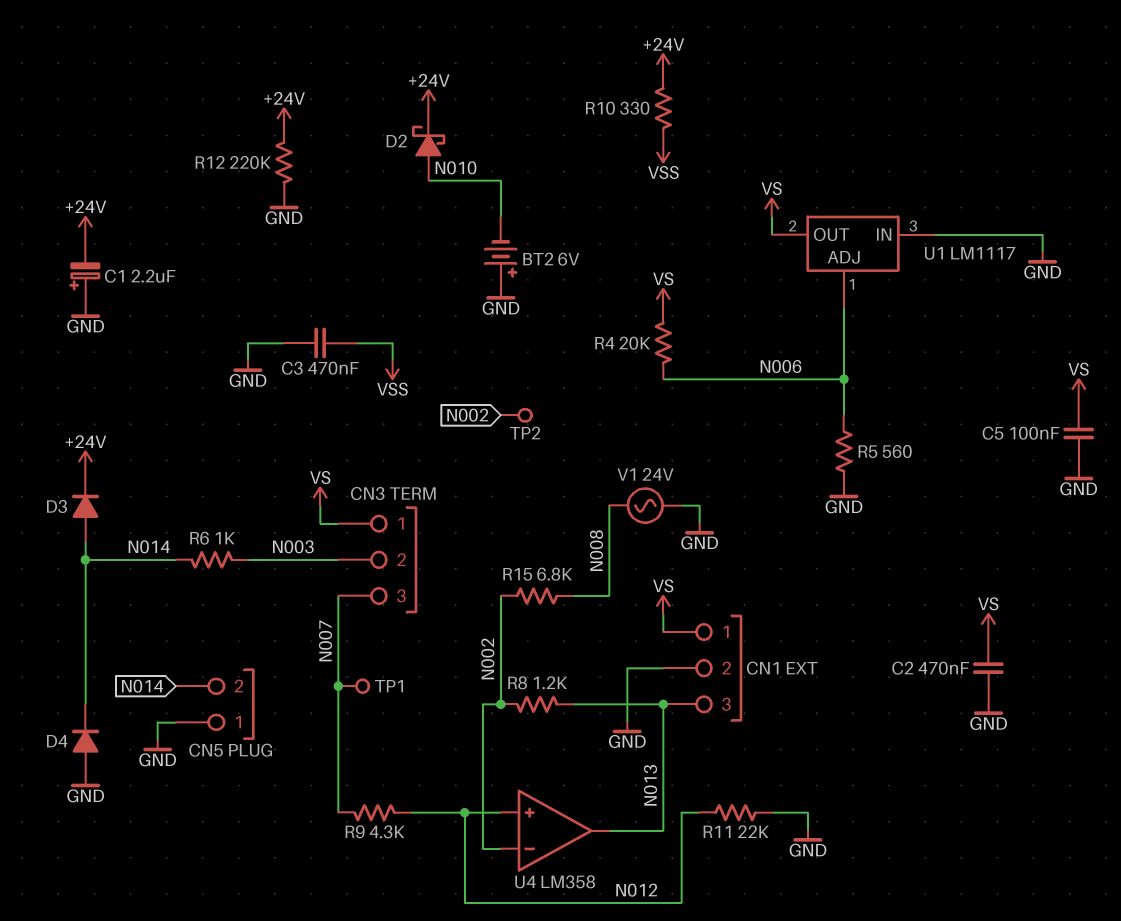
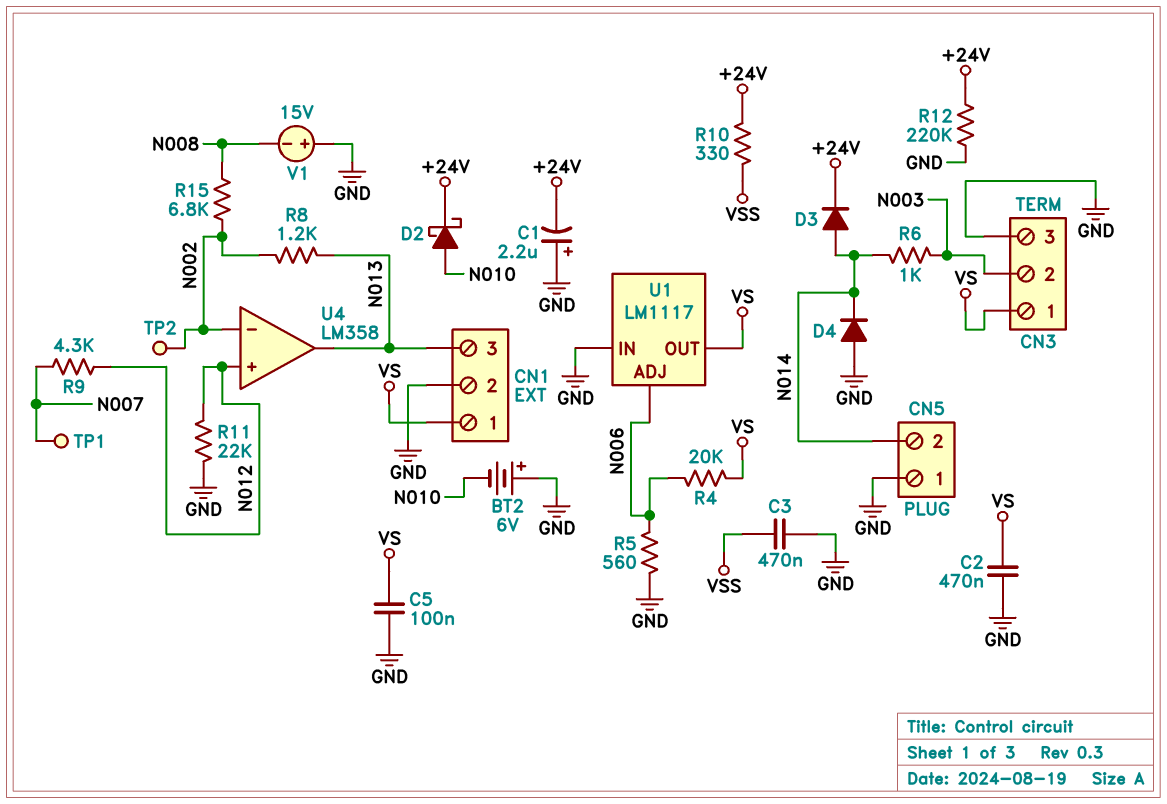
CN3 pin 3: N007 -> GND
V1: AC 24V (GND, N008) -> 15V (plus GND, minus N008)

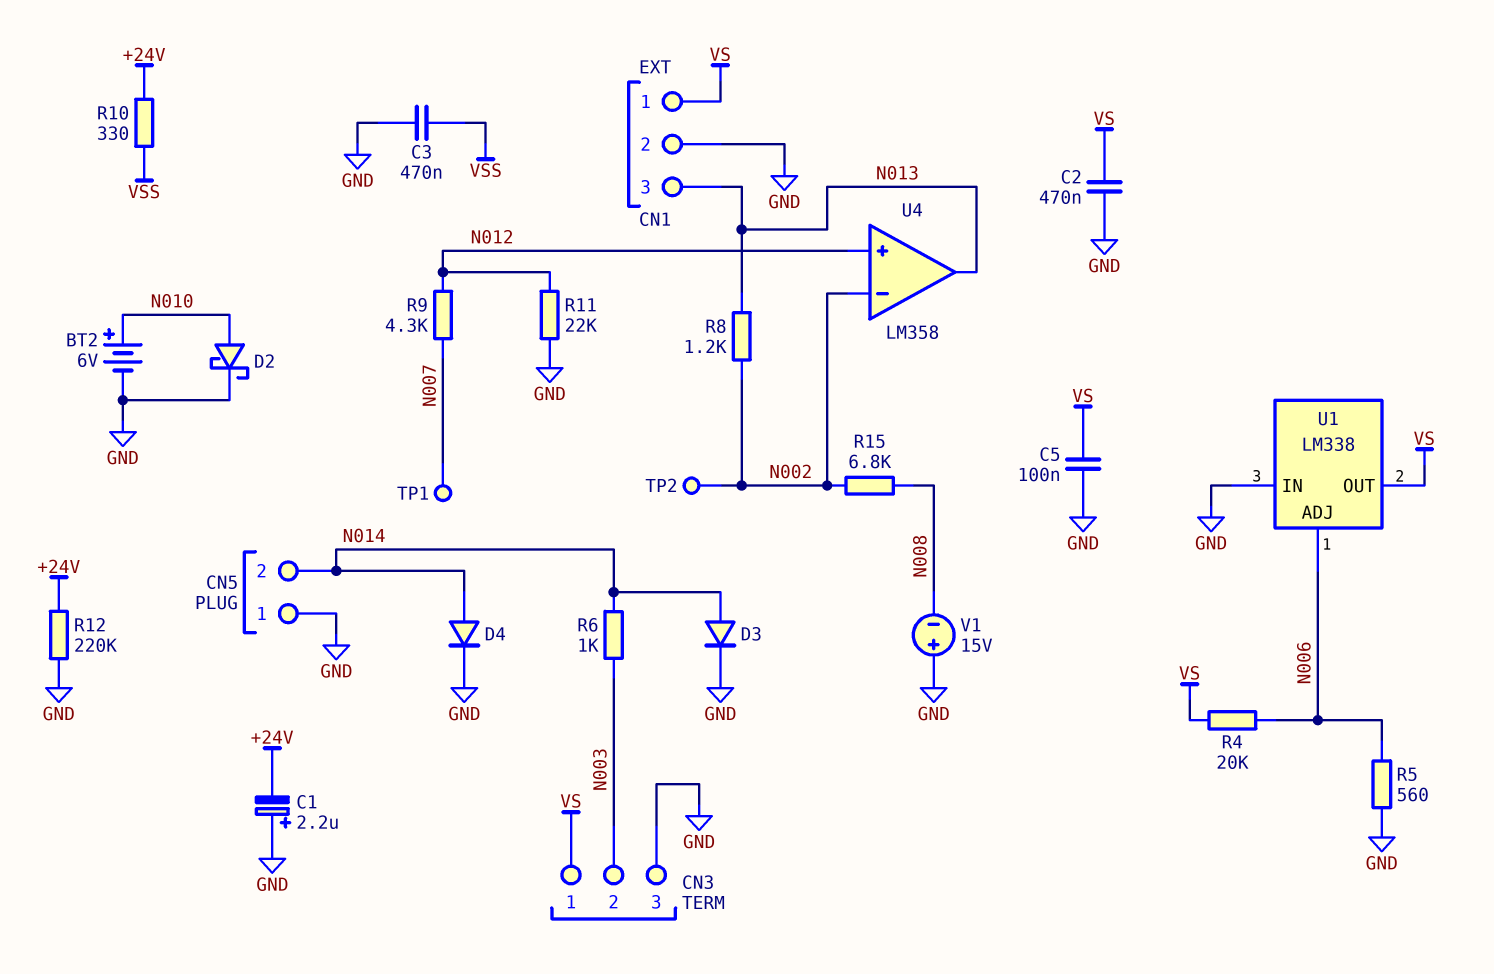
BT2: 6V (plus GND, minus N010) -> 6V (plus N010, minus GND)
D2: schottky (A N010, K +24V) -> schottky (A N010, K GND)
D3: diode (A N014, K +24V) -> diode (A N014, K GND)
D4: diode (A GND, K N014) -> diode (A N014, K GND)
U1: LM1117 -> LM338

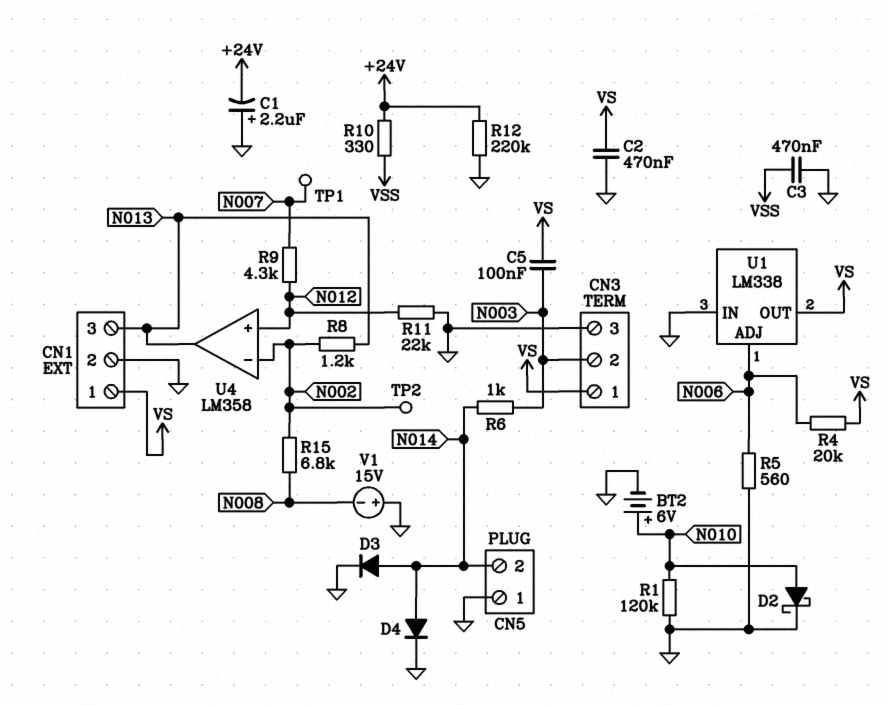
C5: 100nF (GND, VS) -> 100nF (N003, VS)
R1: none -> 120k (GND, N010)

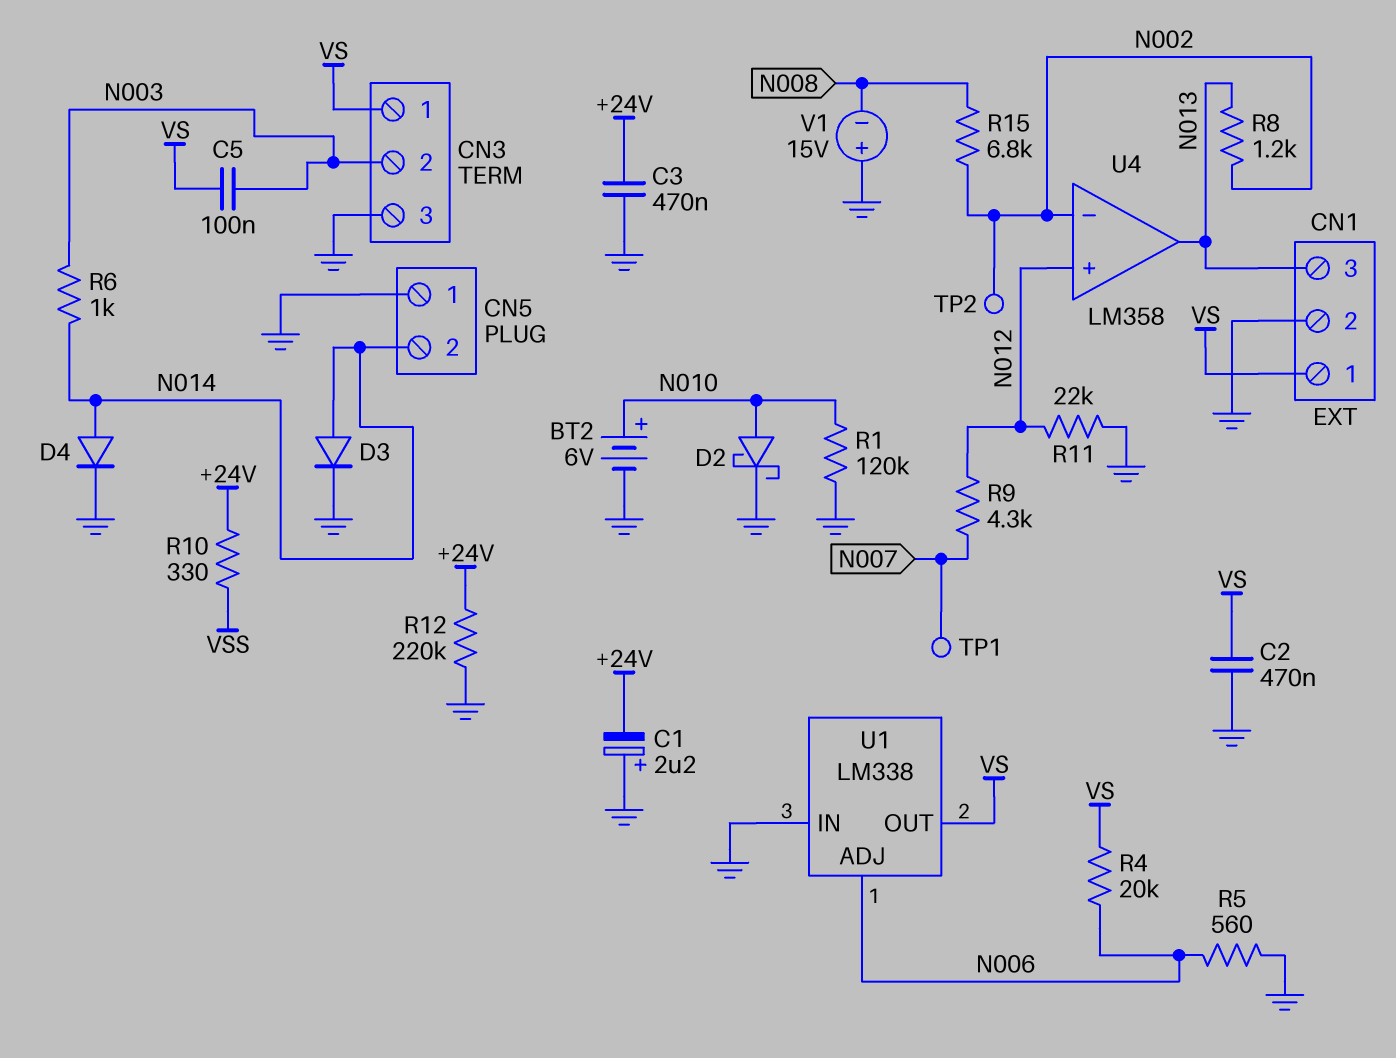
C3: 470nF (GND, VSS) -> 470nF (+24V, GND)

